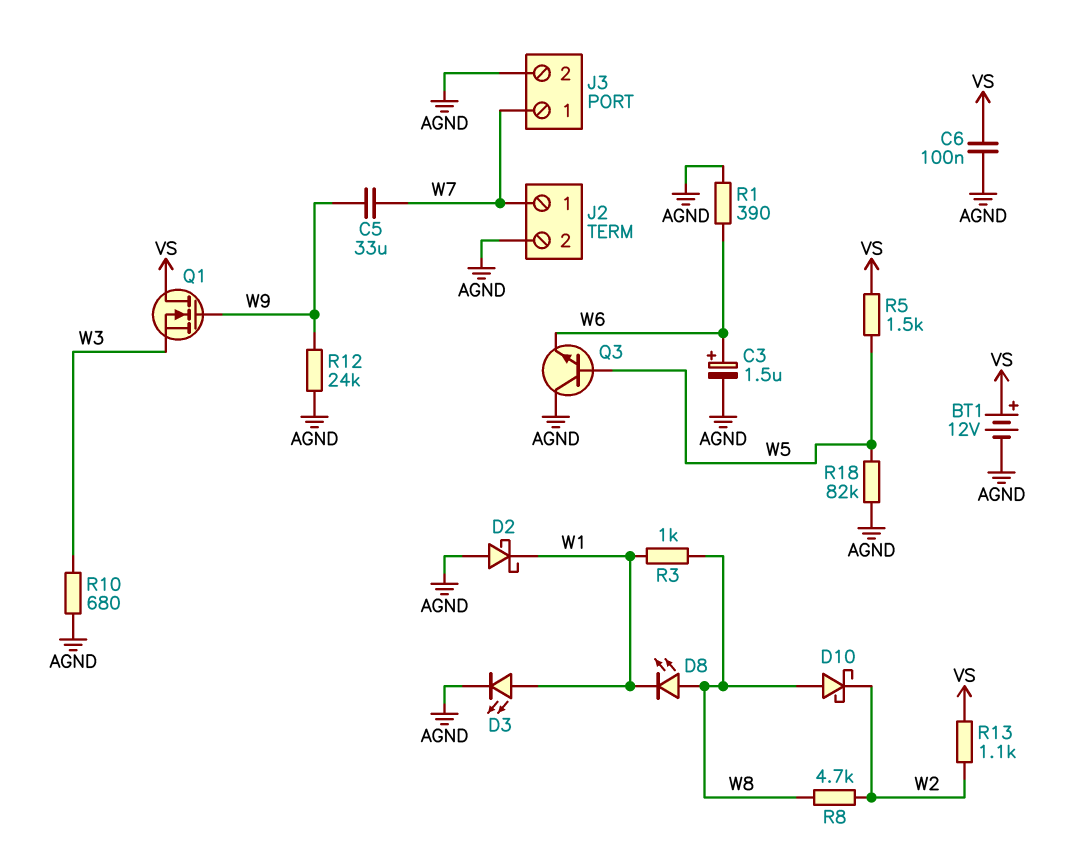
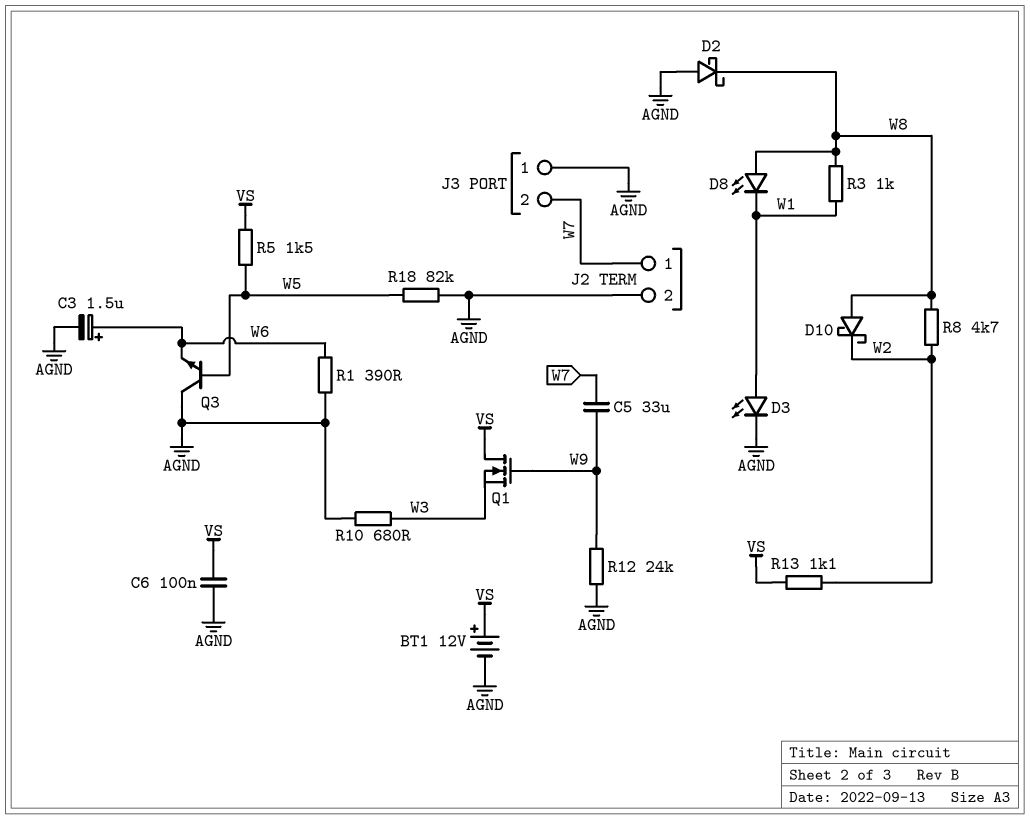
D2: schottky (A AGND, K W1) -> schottky (A AGND, K W8)
J3 pin 1: W7 -> AGND
J3 pin 2: AGND -> W7

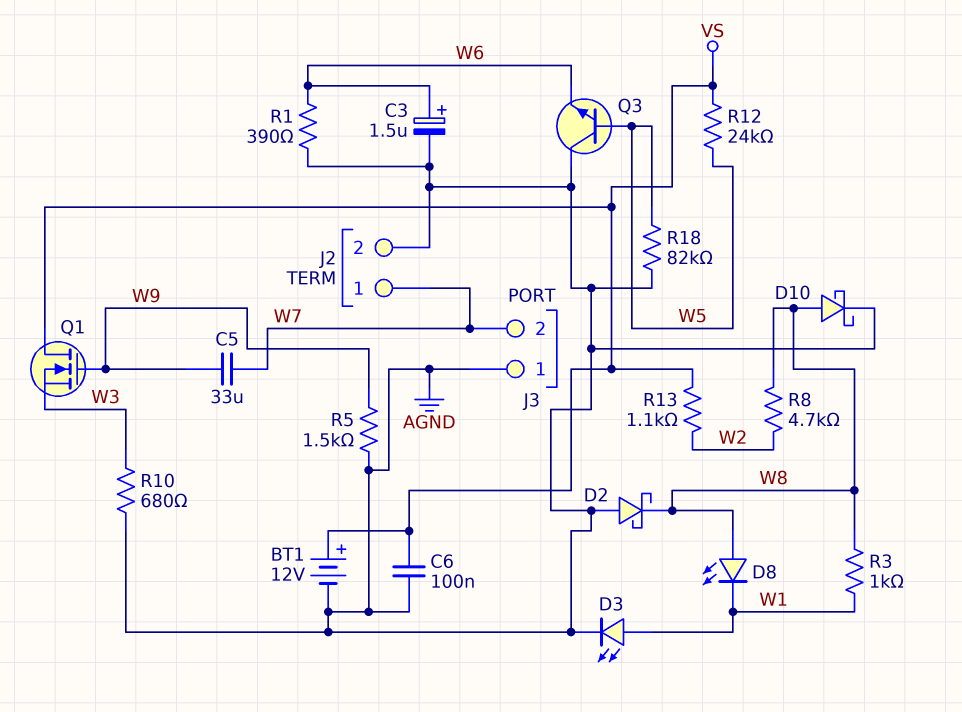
D10: schottky (A W8, K W2) -> schottky (A W8, K AGND)
R5: 1.5k (VS, W5) -> 1.5k (AGND, W9)
R12: 24k (AGND, W9) -> 24k (VS, W5)

